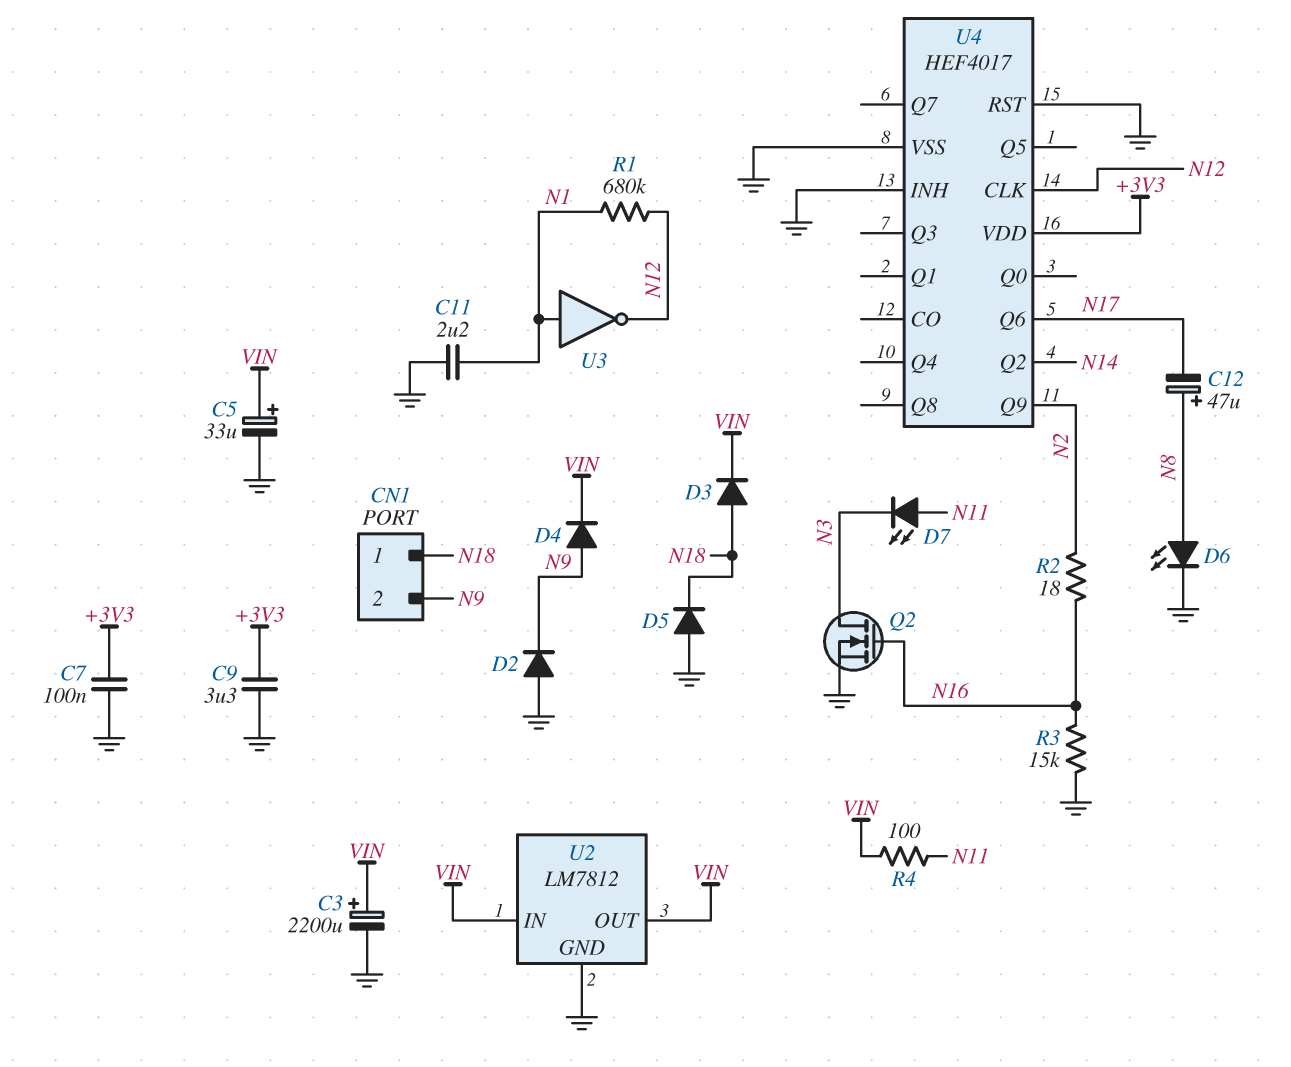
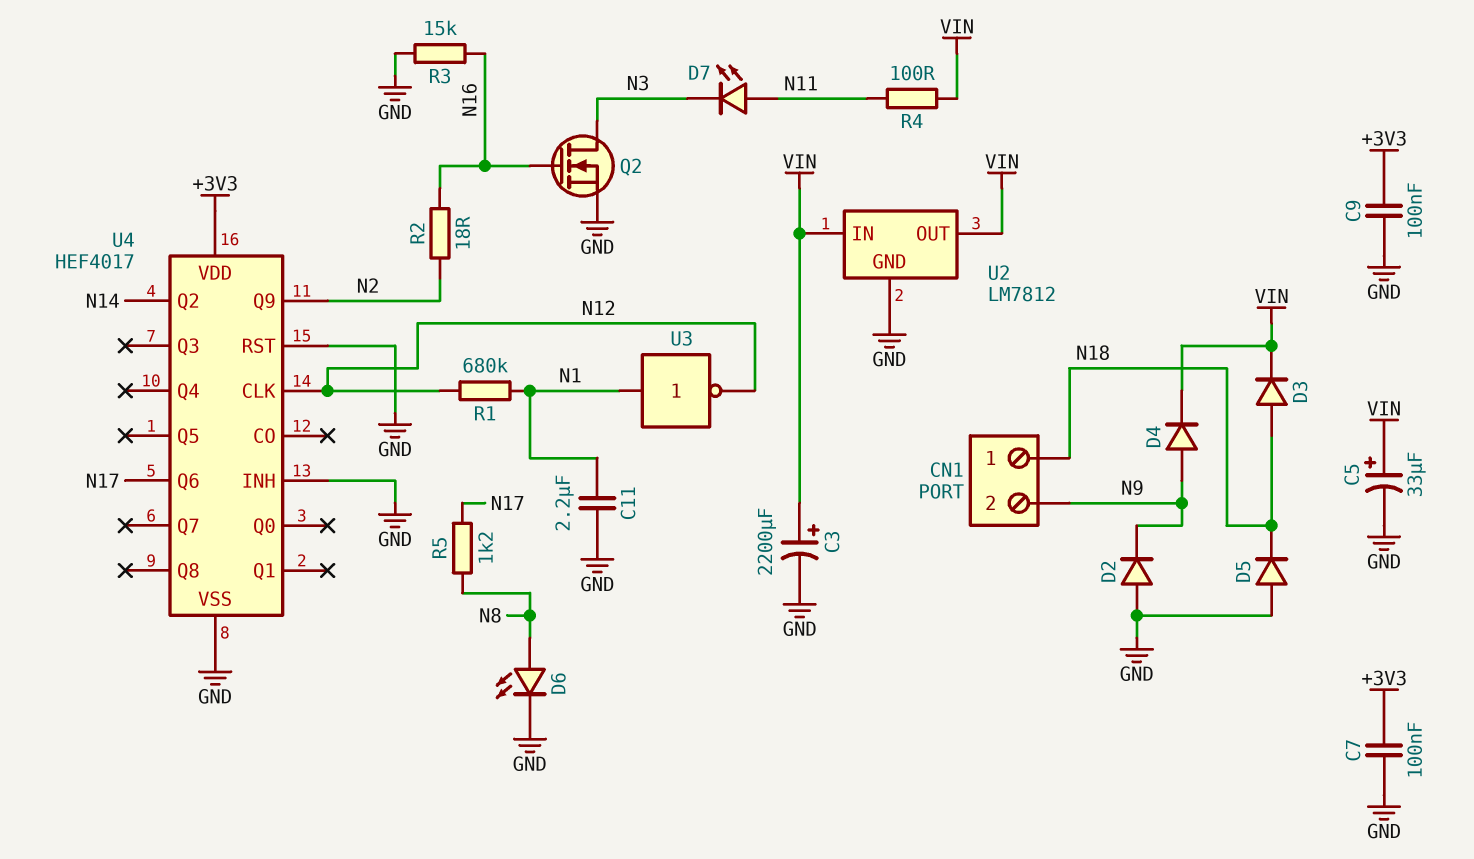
C9: 3.3uF (+3V3, GND) -> 100nF (+3V3, GND)
C12: 47uF (plus N8, minus N17) -> none
R5: none -> 1.2k (N8, N17)

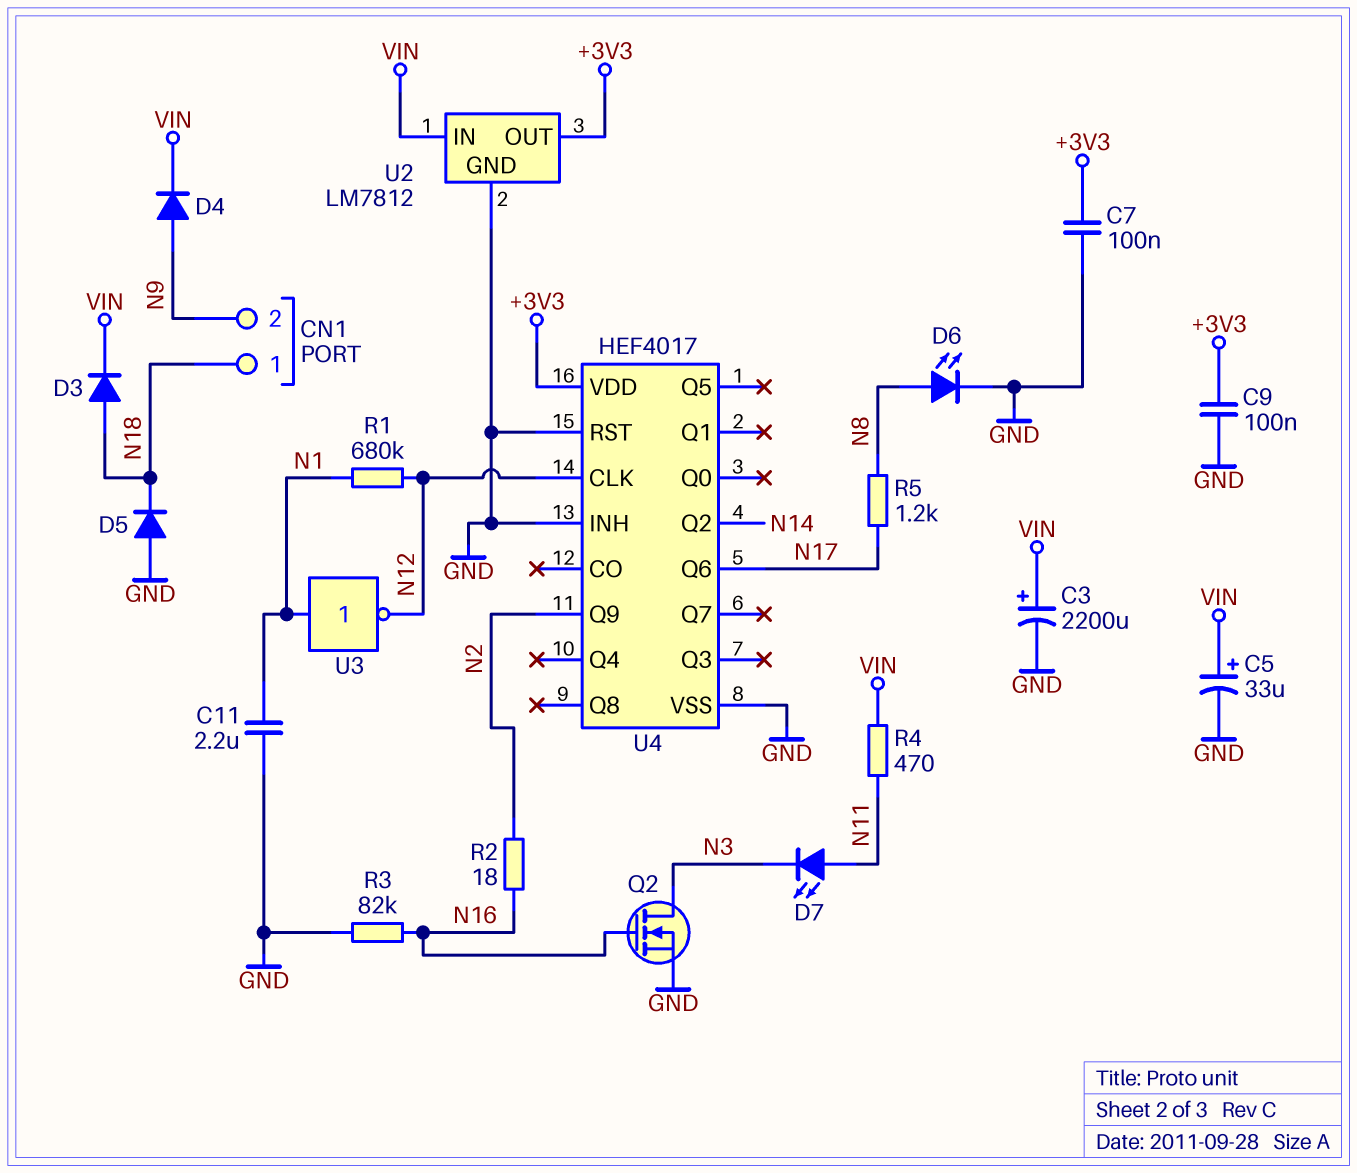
D2: diode (A GND, K N9) -> none
R3: 15k (GND, N16) -> 82k (GND, N16)
R4: 100 (N11, VIN) -> 470 (N11, VIN)
U2 pin OUT: VIN -> +3V3

